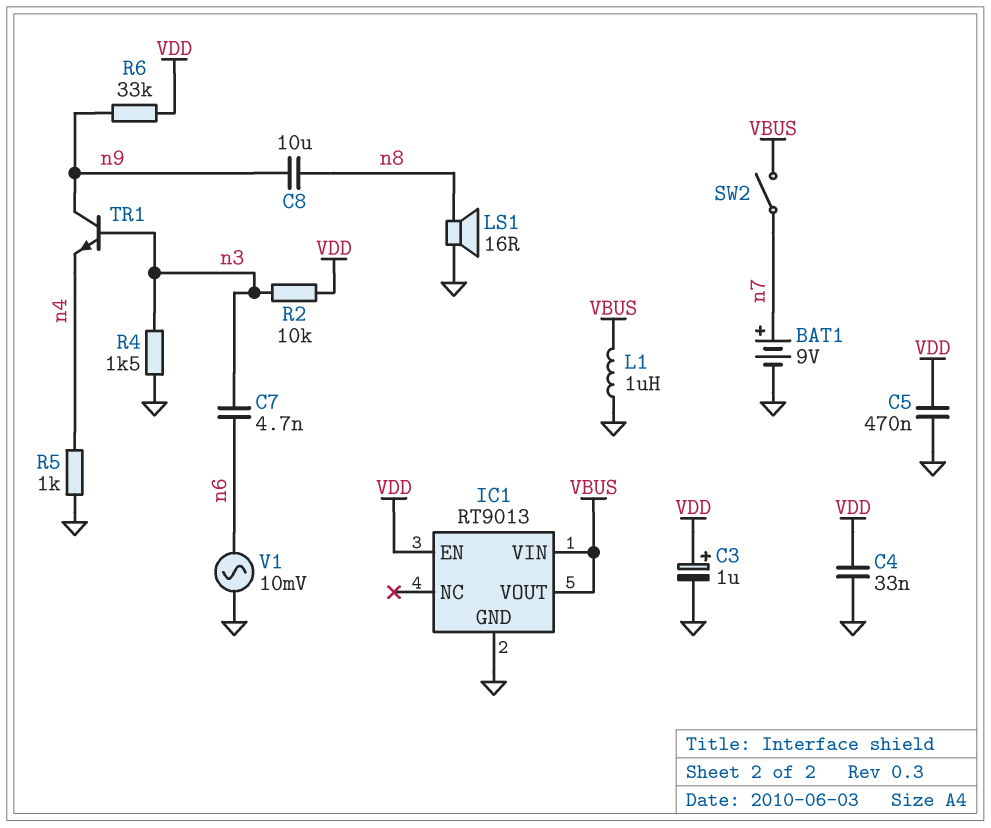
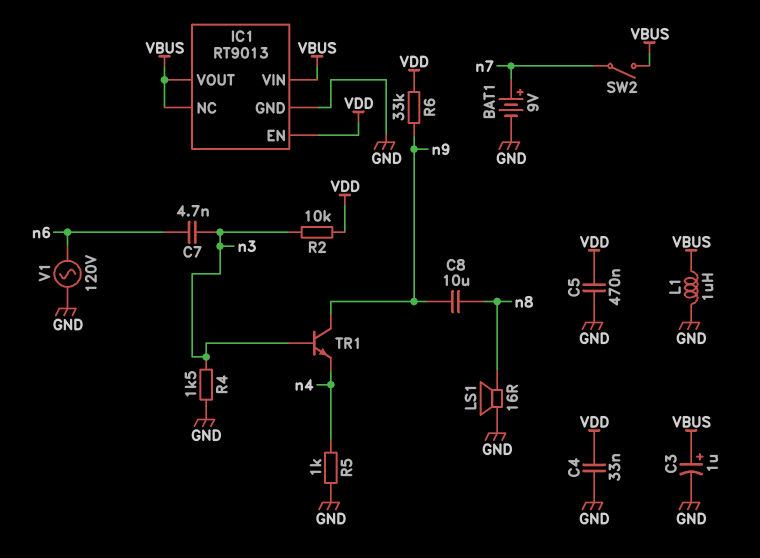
C3: 1uF (plus VDD, minus GND) -> 1uF (plus VBUS, minus GND)
IC1 pin NC: none -> VBUS
V1: AC 10mV (GND, n6) -> AC 120V (GND, n6)

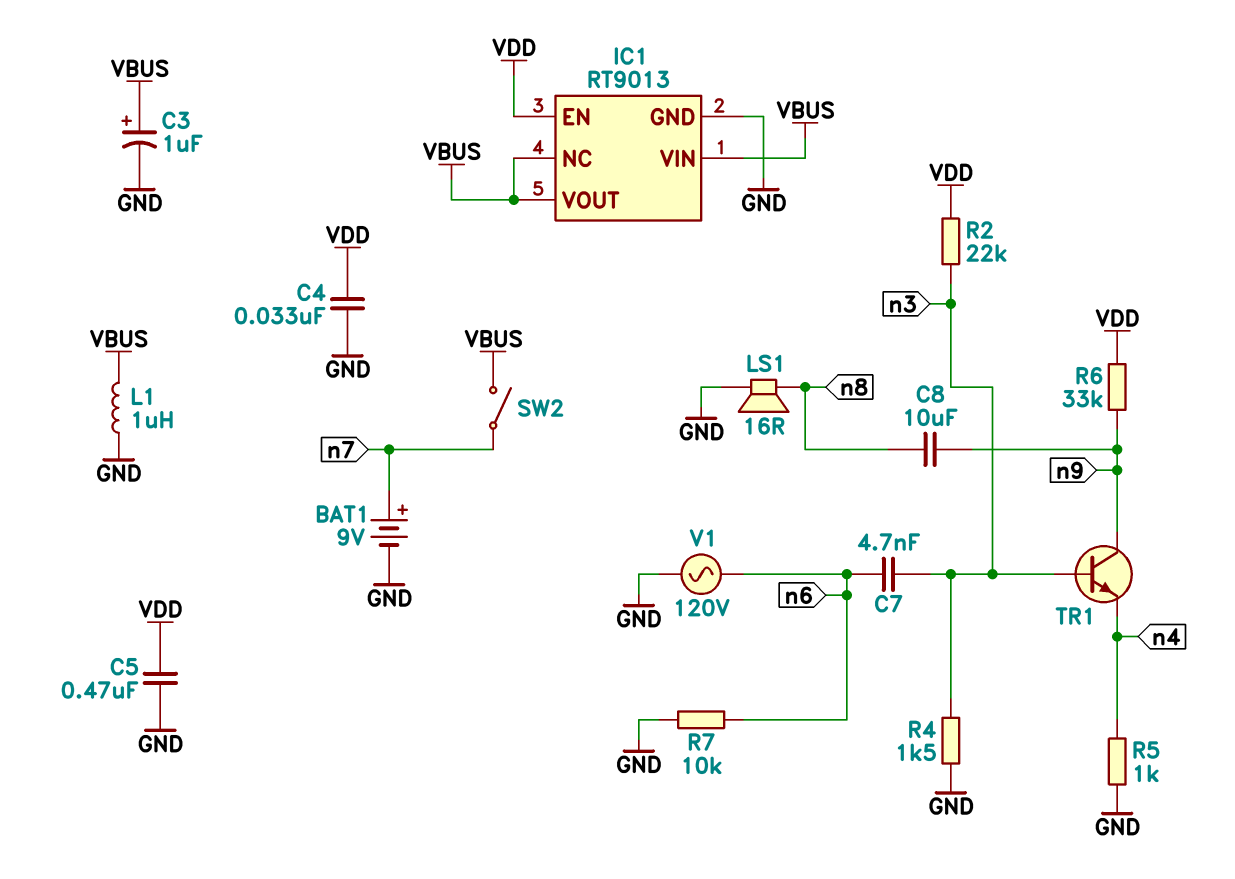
R2: 10k (VDD, n3) -> 22k (VDD, n3)
R7: none -> 10k (GND, n6)

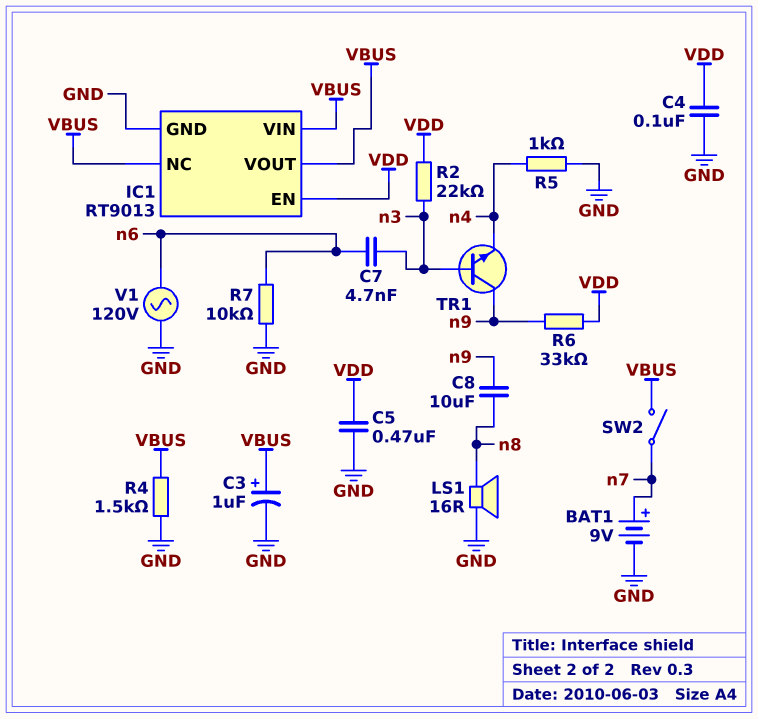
C4: 33nF (GND, VDD) -> 100nF (GND, VDD)
L1: 1uH (GND, VBUS) -> none
R4: 1.5k (GND, n3) -> 1.5k (GND, VBUS)

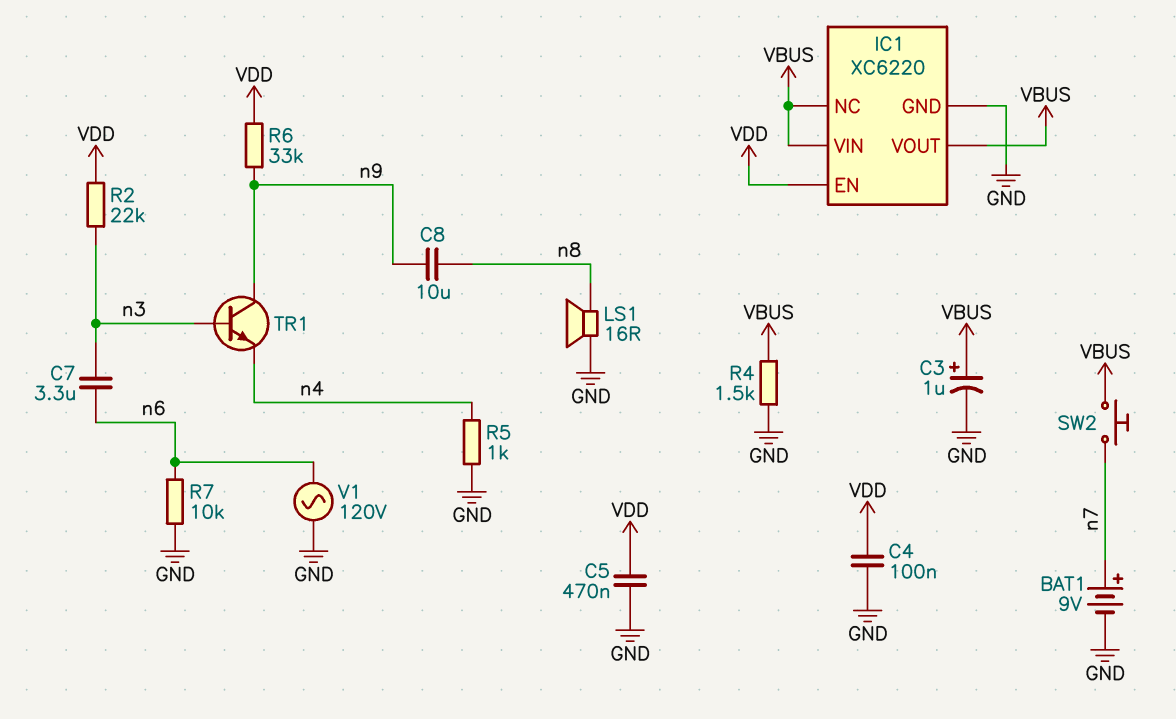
C7: 4.7nF (n3, n6) -> 3.3uF (n3, n6)
IC1: RT9013 -> XC6220
SW2: switch (VBUS, n7) -> button (VBUS, n7)

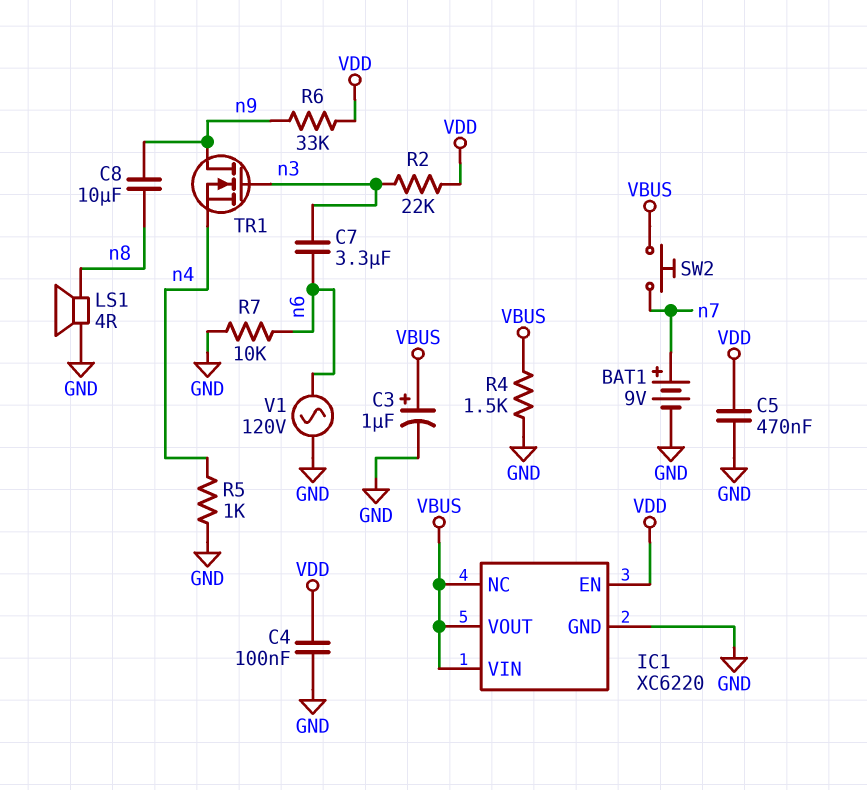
LS1: speaker 16R (GND, n8) -> speaker 4R (GND, n8)
TR1: NPN (B n3, C n9, E n4) -> NMOS (G n3, D n9, S n4)

